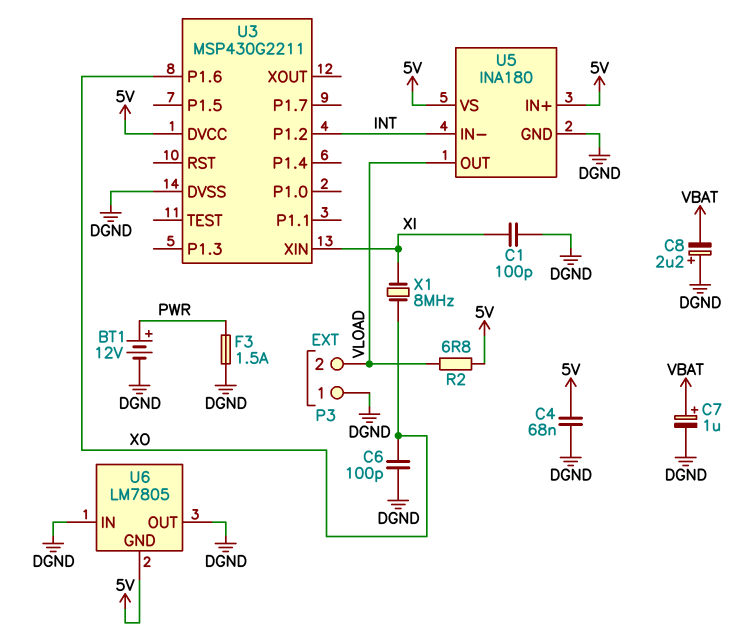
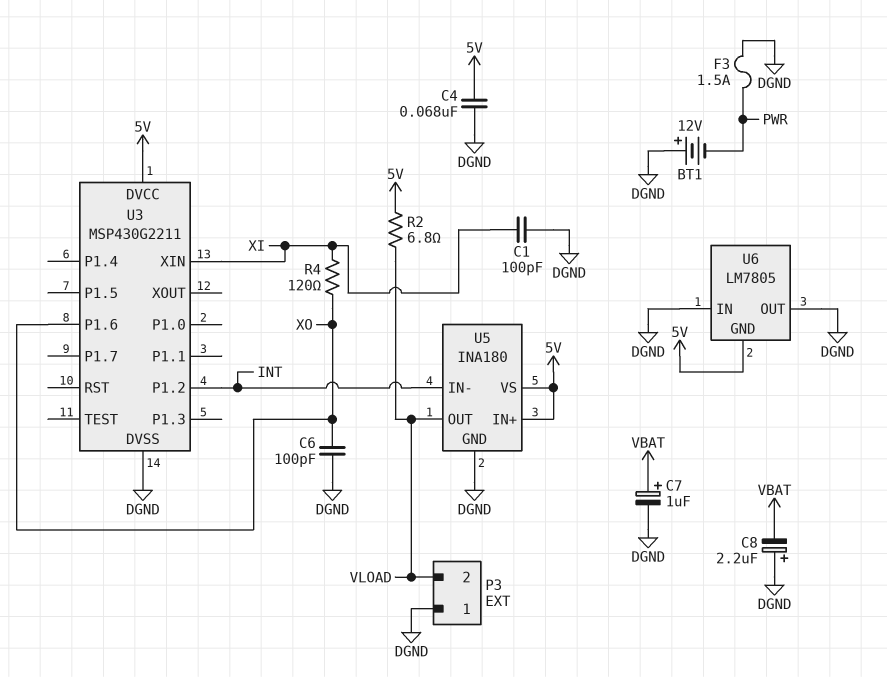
BT1: 12V (plus PWR, minus DGND) -> 12V (plus DGND, minus PWR)
R4: none -> 120 (XI, XO)
X1: 8MHz (XI, XO) -> none

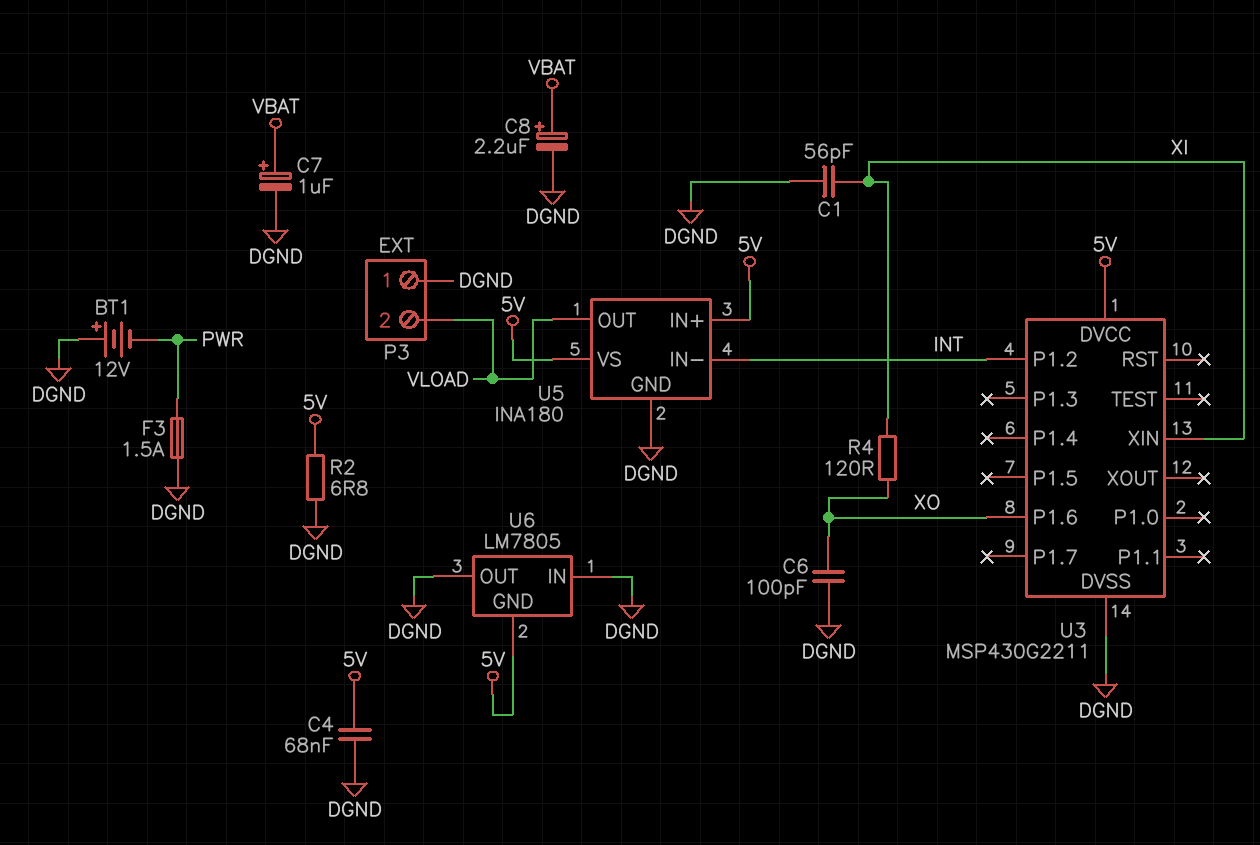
C1: 100pF (DGND, XI) -> 56pF (DGND, XI)
C8: 2.2uF (plus DGND, minus VBAT) -> 2.2uF (plus VBAT, minus DGND)
R2: 6.8 (5V, VLOAD) -> 6.8 (5V, DGND)

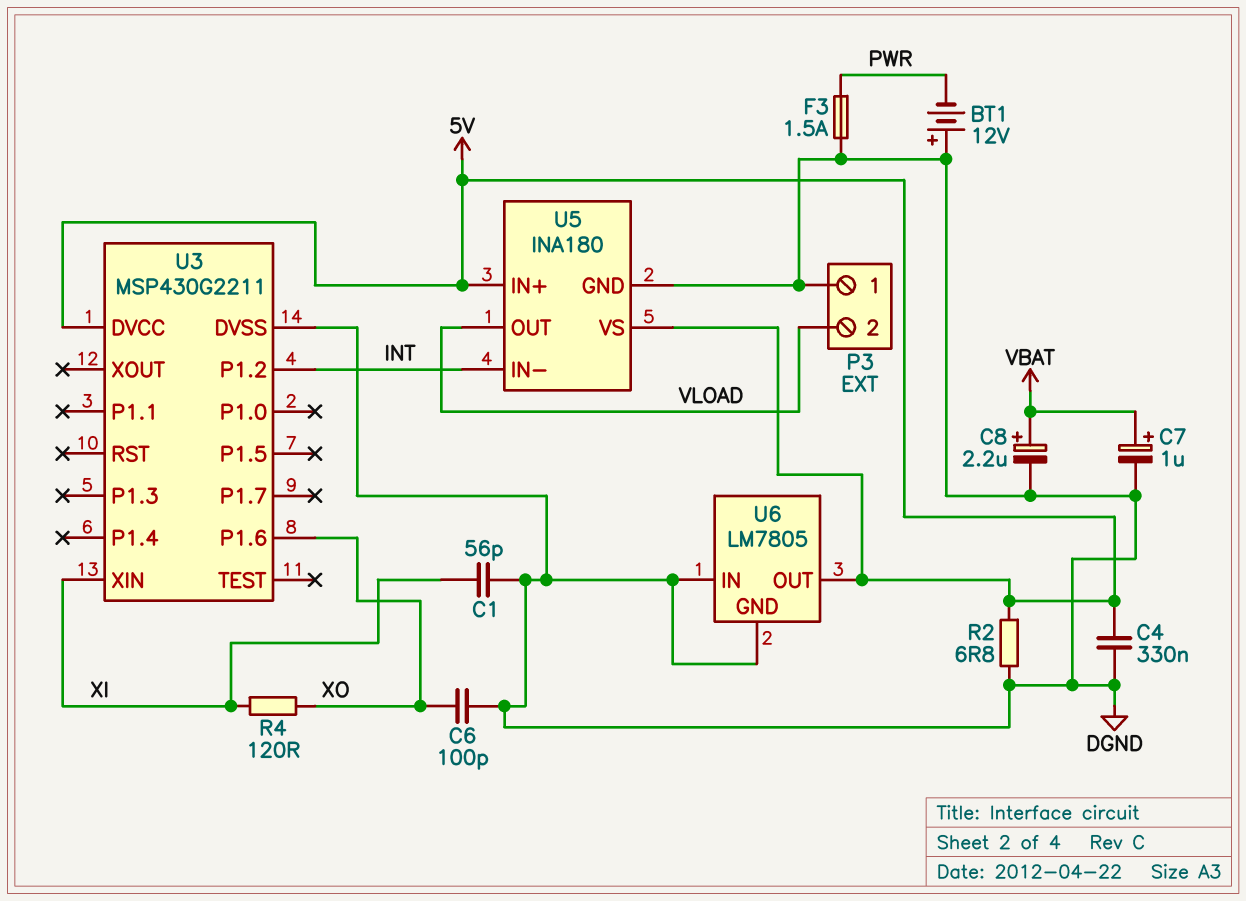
C4: 68nF (5V, DGND) -> 330nF (5V, DGND)
U6 pin GND: 5V -> DGND
U6 pin OUT: DGND -> 5V

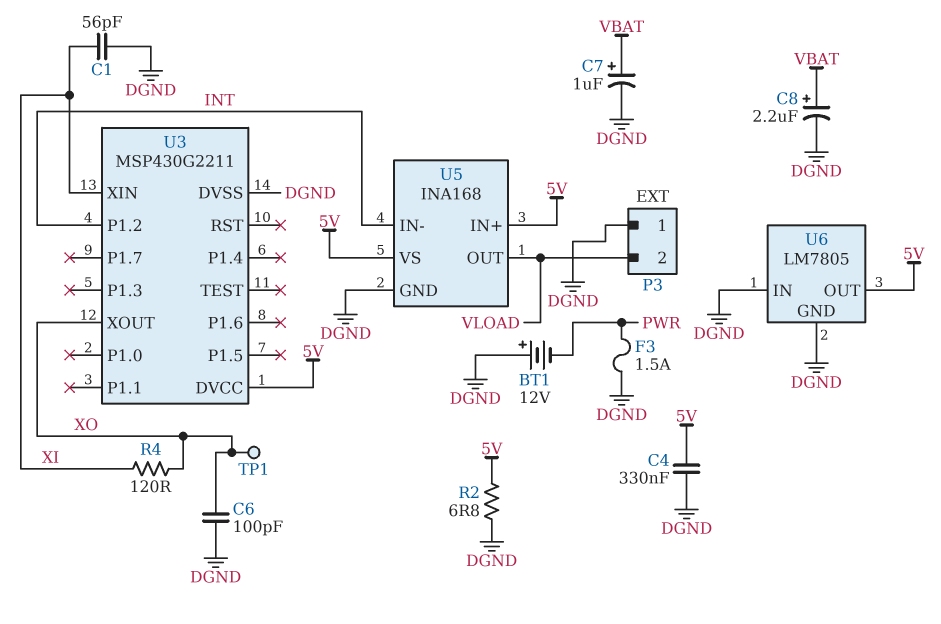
TP1: none -> test point (XO)
U3 pin P1.6: XO -> none
U3 pin XOUT: none -> XO
U5: INA180 -> INA168

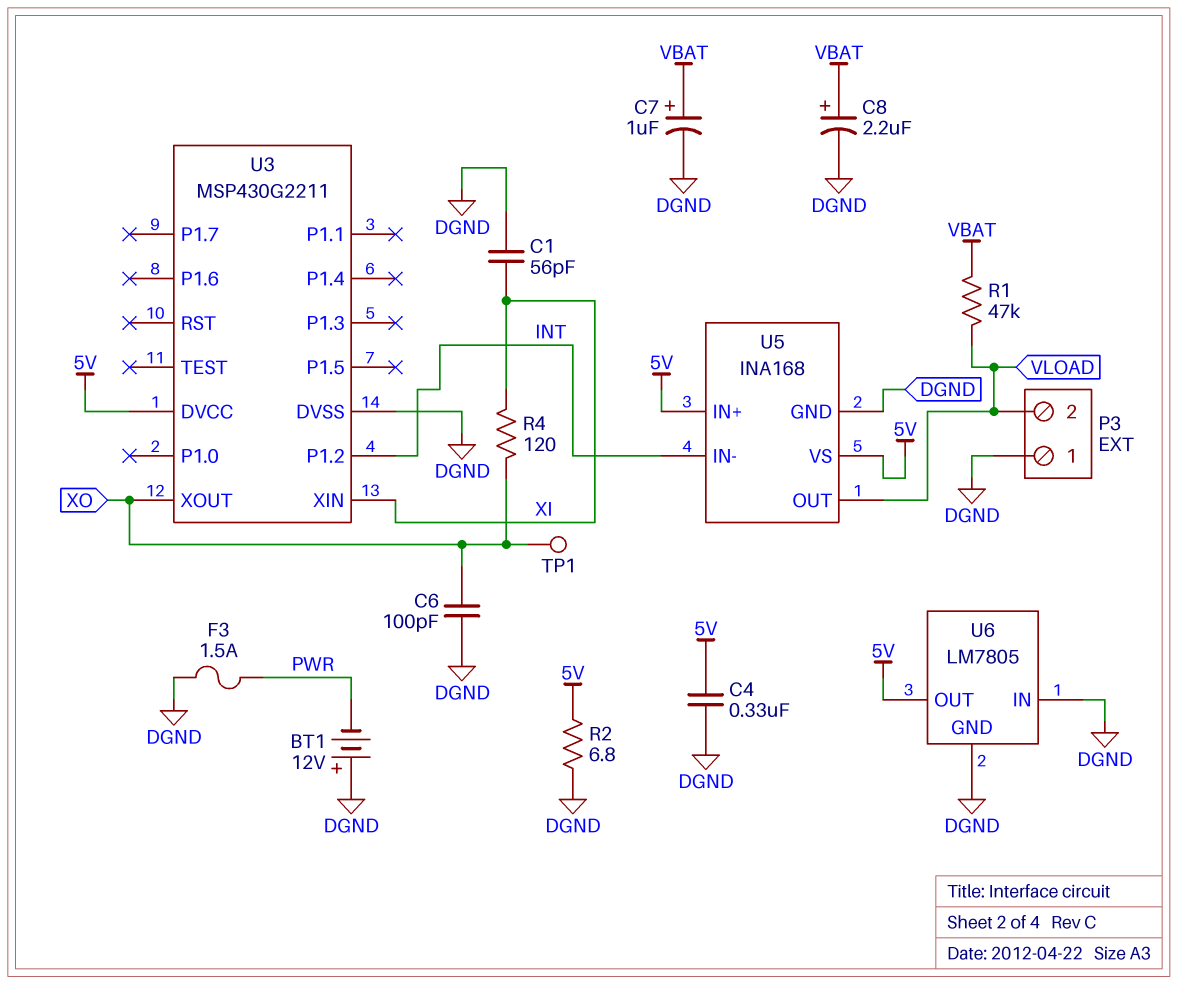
R1: none -> 47k (VBAT, VLOAD)

